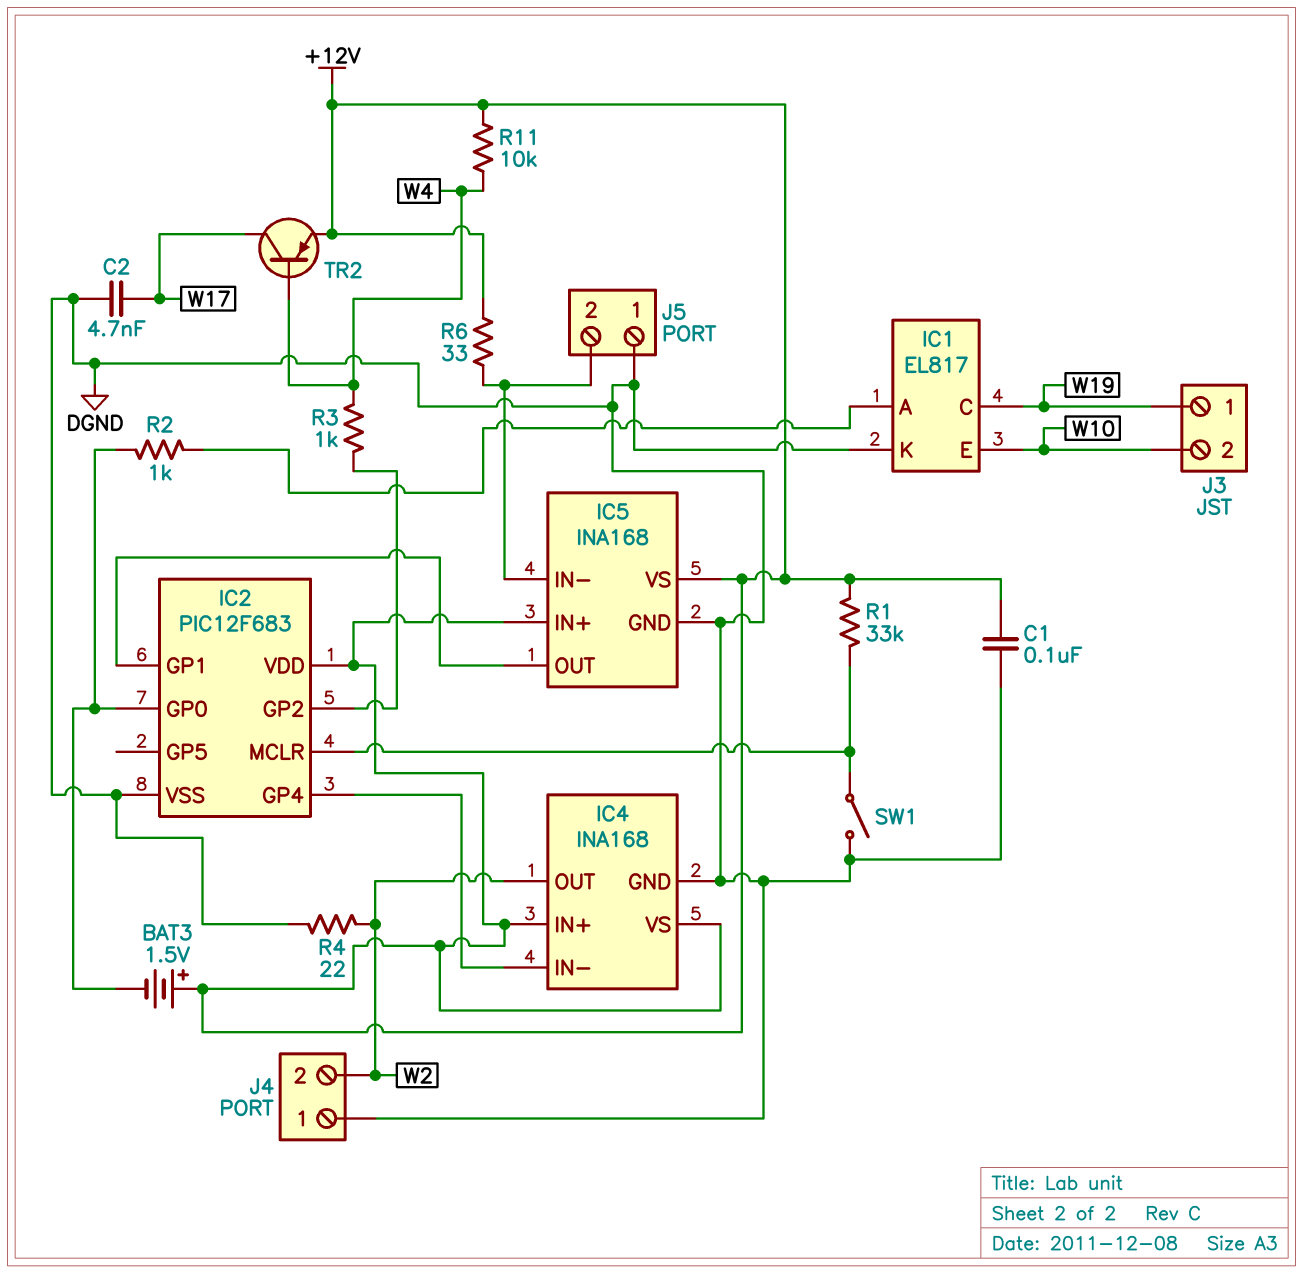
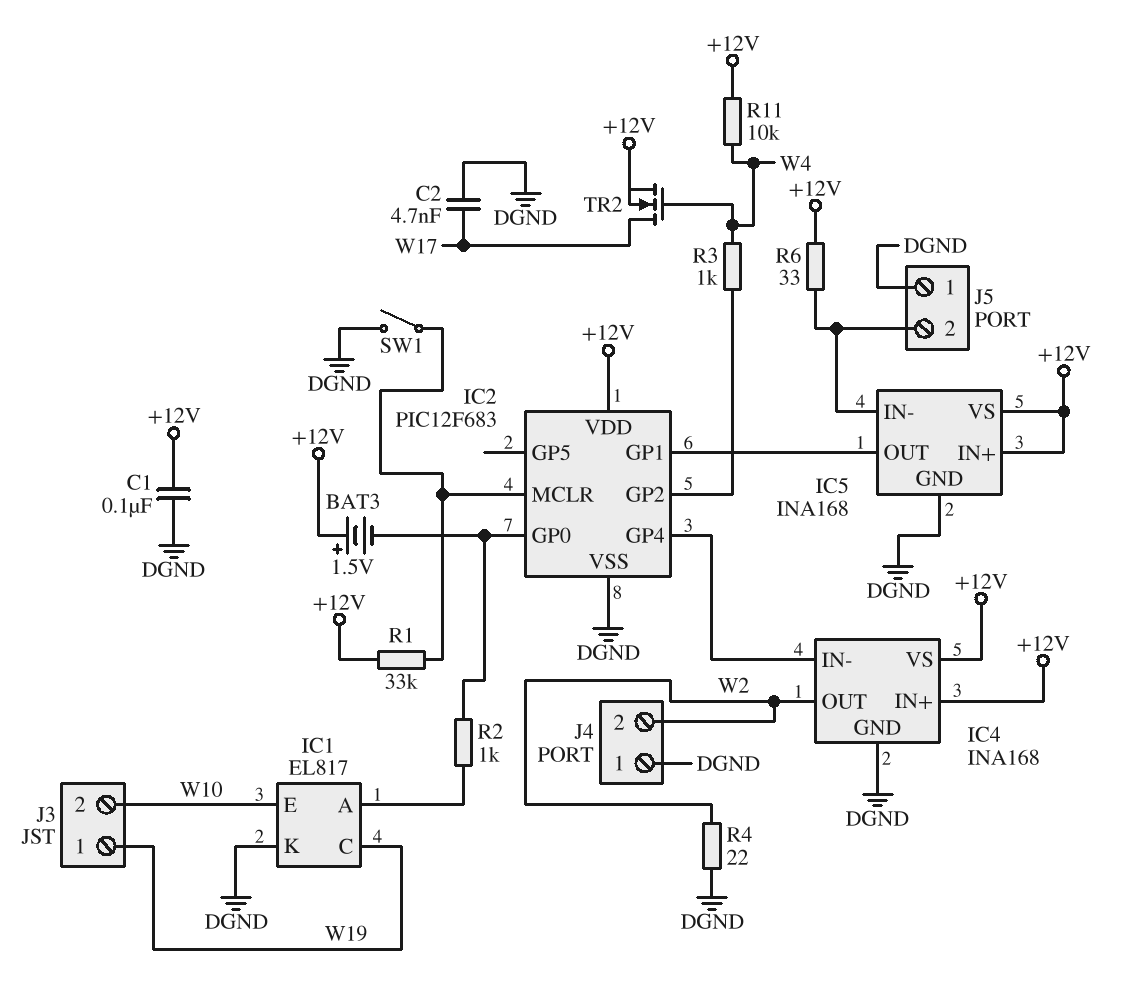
TR2: PNP (B W4, C W17, E +12V) -> NMOS (G W4, D W17, S +12V)

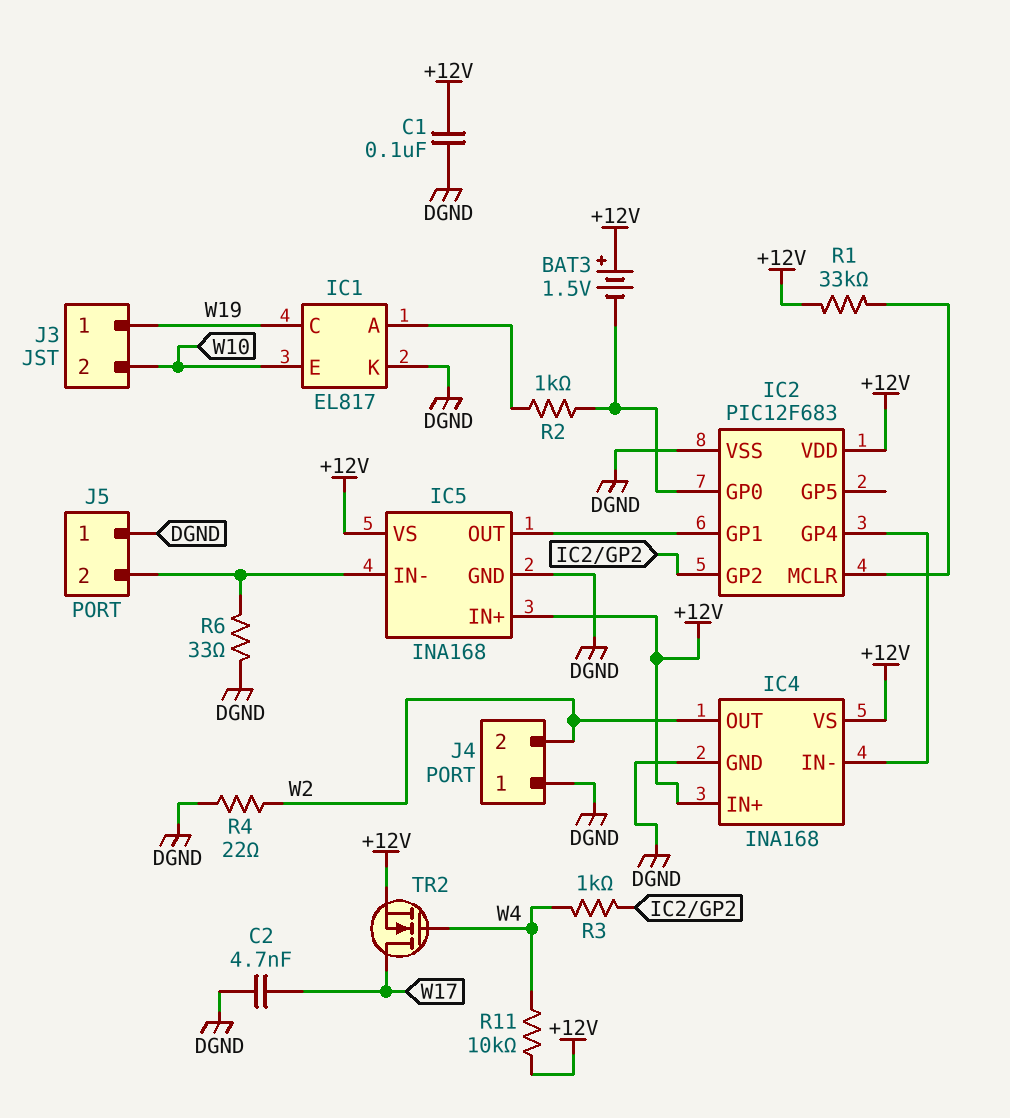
R6: 33 (+12V, IC5/IN-) -> 33 (DGND, IC5/IN-)
SW1: switch (DGND, IC2/MCLR) -> none

